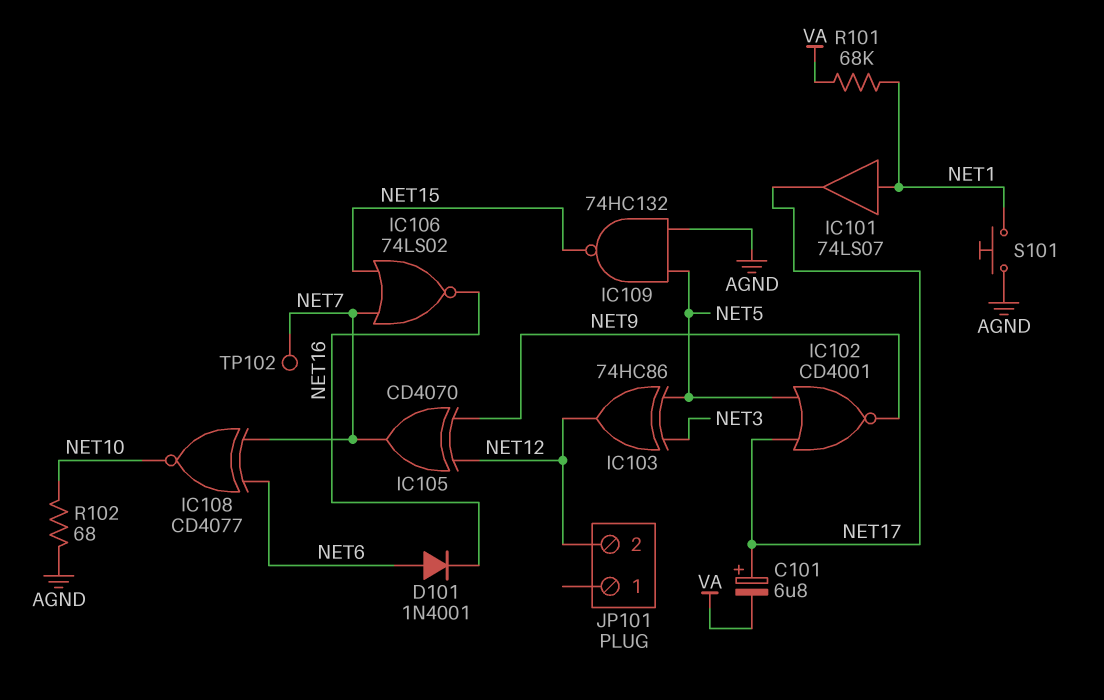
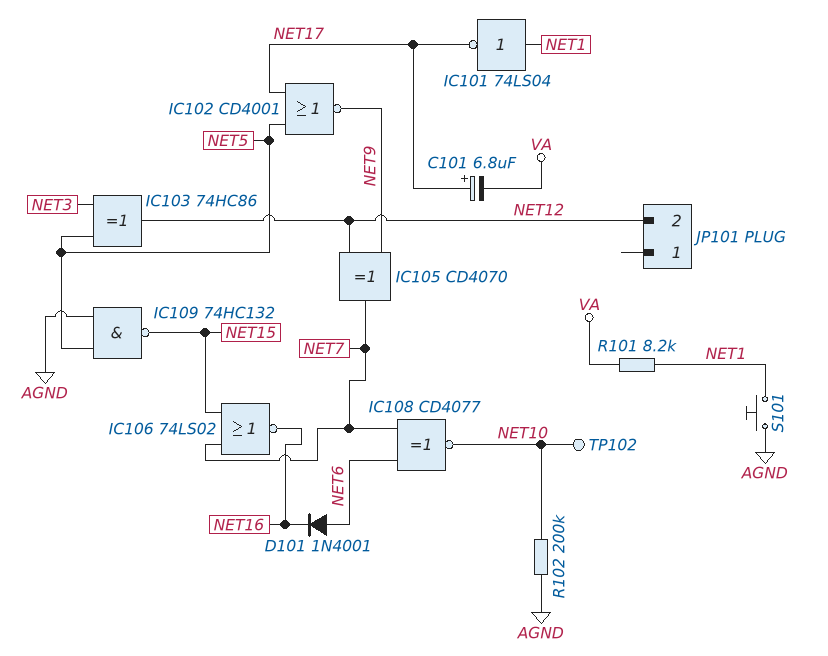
IC101: buffer 74LS07 (in NET1, out NET17) -> NOT 74LS04 (in NET1, out NET17)
R101: 68k (NET1, VA) -> 8.2k (NET1, VA)
R102: 68 (AGND, NET10) -> 200k (AGND, NET10)
TP102: test point (NET7) -> test point (NET10)

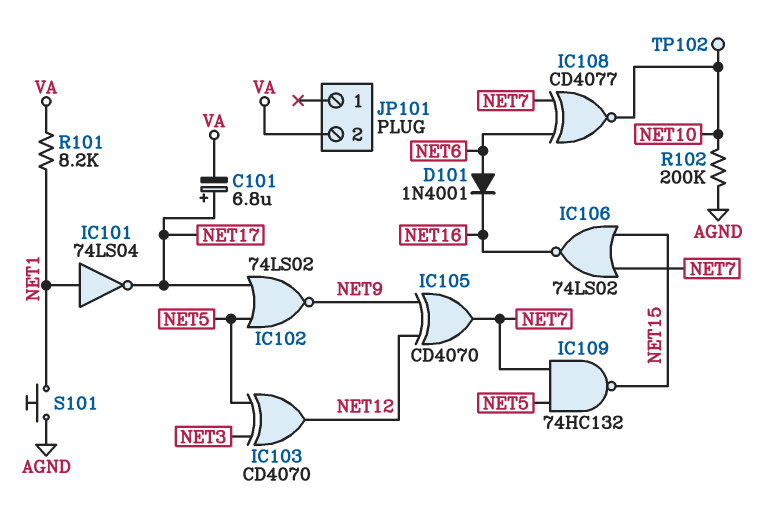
IC102: NOR CD4001 (in NET5, in NET17, out NET9) -> NOR 74LS02 (in NET5, in NET17, out NET9)
IC103: XOR 74HC86 (in NET3, in NET5, out NET12) -> XOR CD4070 (in NET3, in NET5, out NET12)
IC109: NAND 74HC132 (in AGND, in NET5, out NET15) -> NAND 74HC132 (in NET5, in NET7, out NET15)
JP101 pin 2: NET12 -> VA

